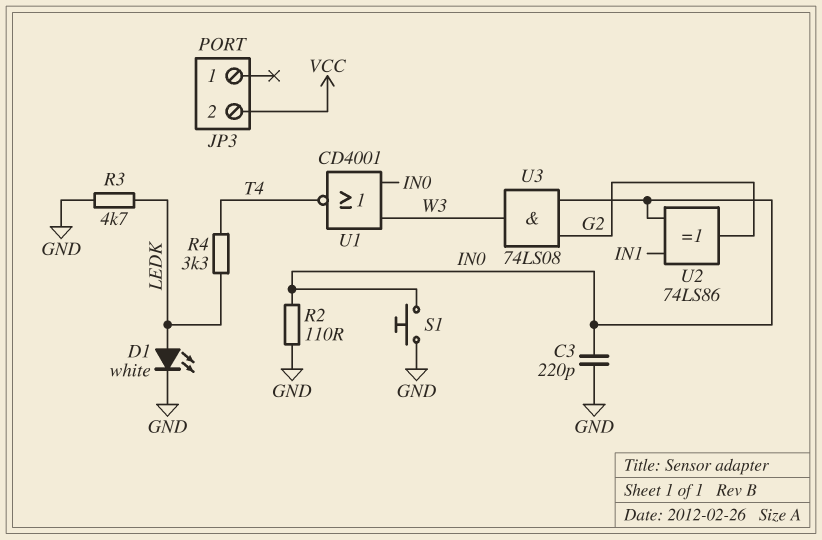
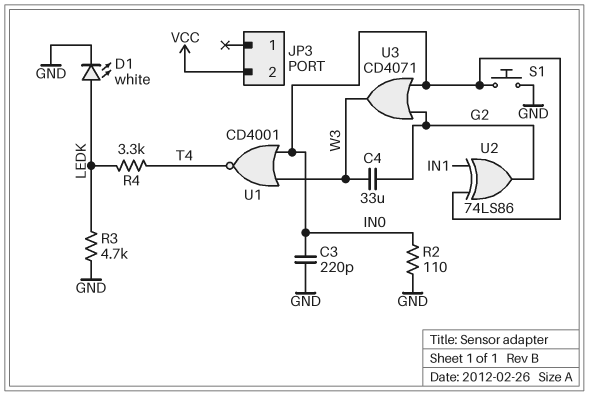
C4: none -> 33uF (G2, W3)
U3: AND 74LS08 (in G2, in IN0, out W3) -> OR CD4071 (in G2, in IN0, out W3)

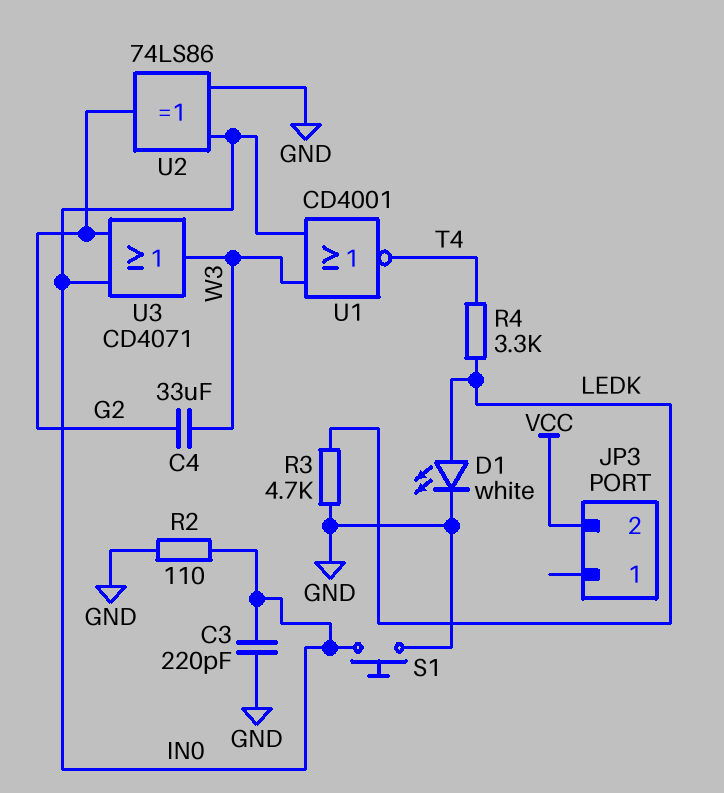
U2: XOR 74LS86 (in IN0, in IN1, out G2) -> XOR 74LS86 (in GND, in IN0, out G2)

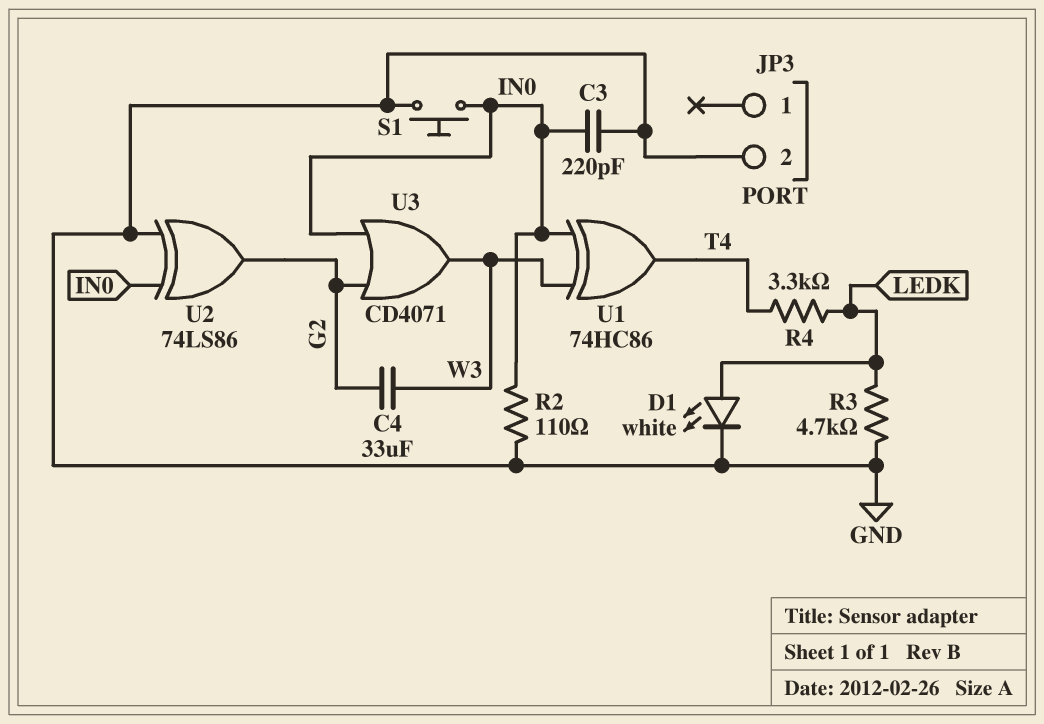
JP3 pin 2: VCC -> GND
U1: NOR CD4001 (in IN0, in W3, out T4) -> XOR 74HC86 (in IN0, in W3, out T4)

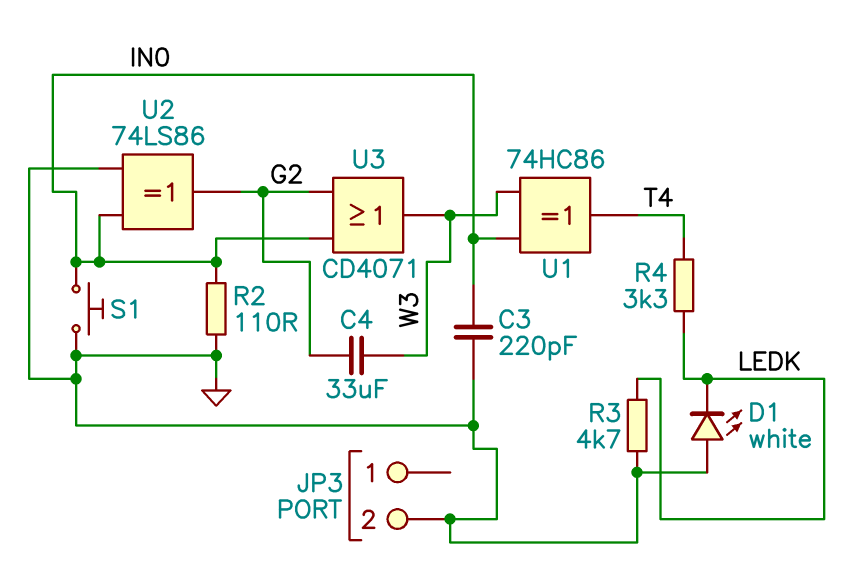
D1: LED white (A LEDK, K GND) -> LED white (A GND, K LEDK)

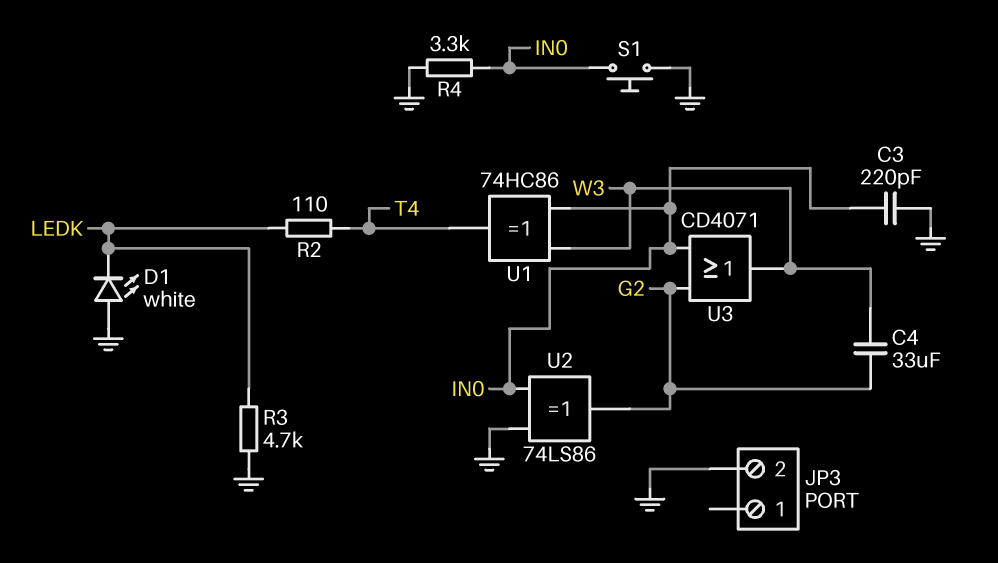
R2: 110 (GND, IN0) -> 110 (LEDK, T4)
R4: 3.3k (LEDK, T4) -> 3.3k (GND, IN0)

